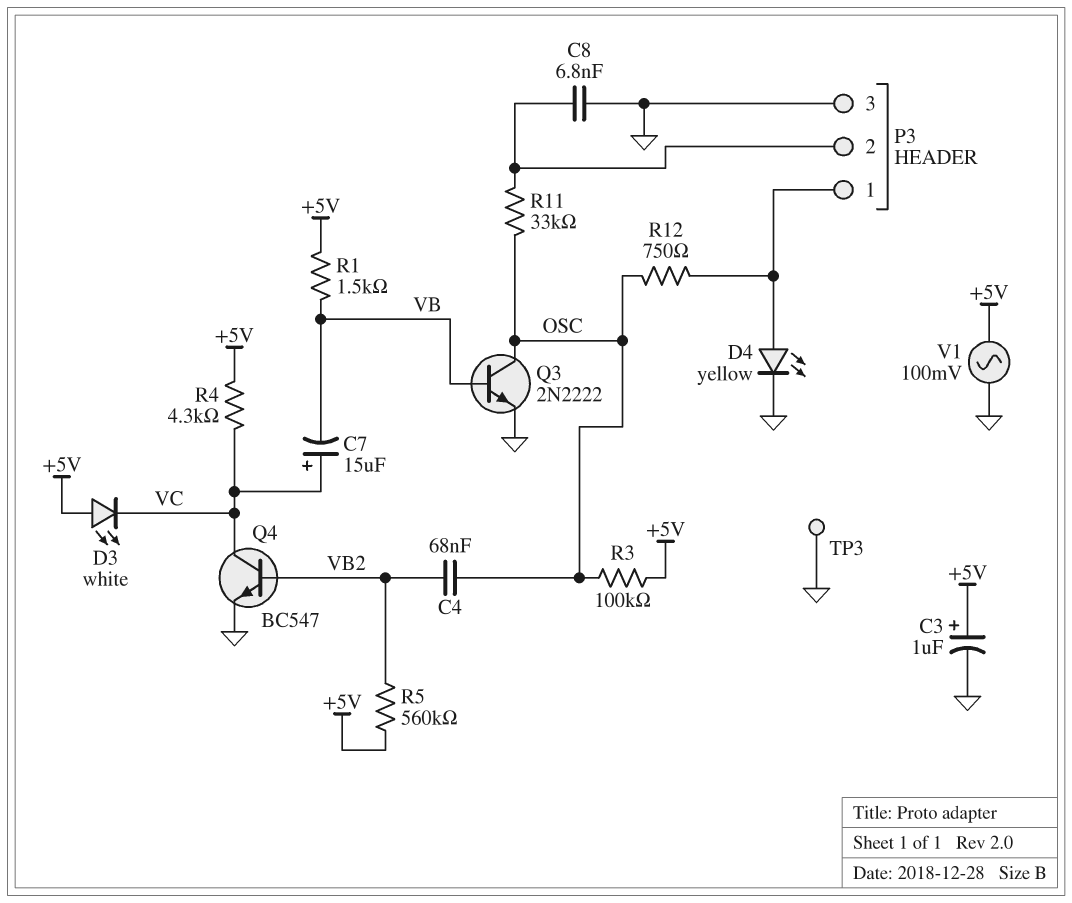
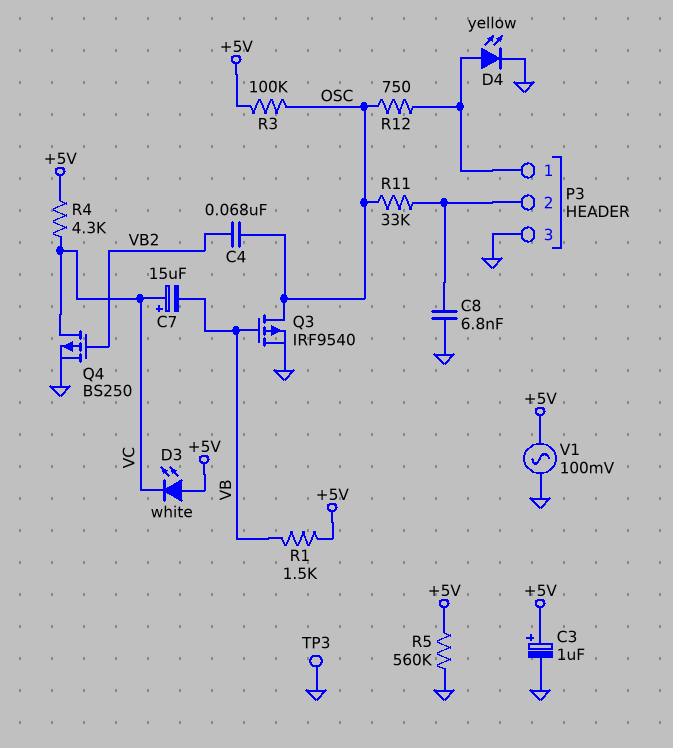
Q3: NPN 2N2222 (B VB, C OSC, E GND) -> PMOS IRF9540 (G VB, D OSC, S GND)
Q4: NPN BC547 (B VB2, C VC, E GND) -> PMOS BS250 (G VB2, D VC, S GND)
R5: 560k (+5V, VB2) -> 560k (+5V, GND)

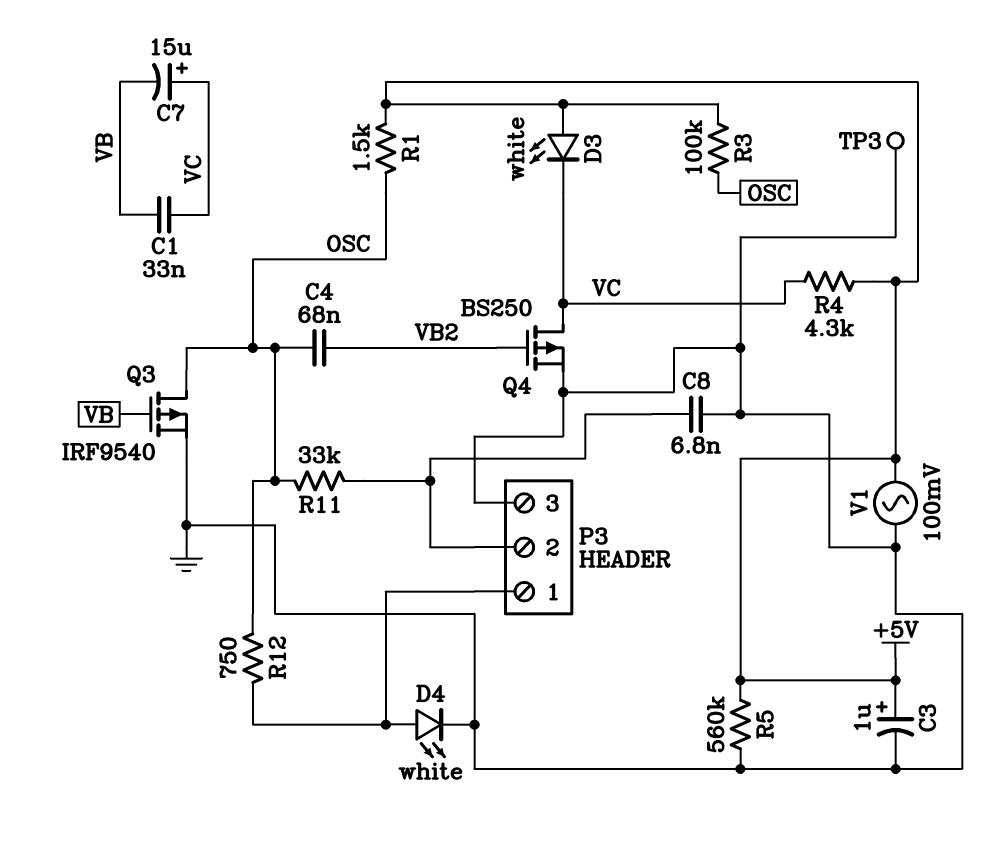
C1: none -> 33nF (VB, VC)
D4: LED yellow (A P3/1, K GND) -> LED white (A P3/1, K GND)
R1: 1.5k (+5V, VB) -> 1.5k (+5V, OSC)

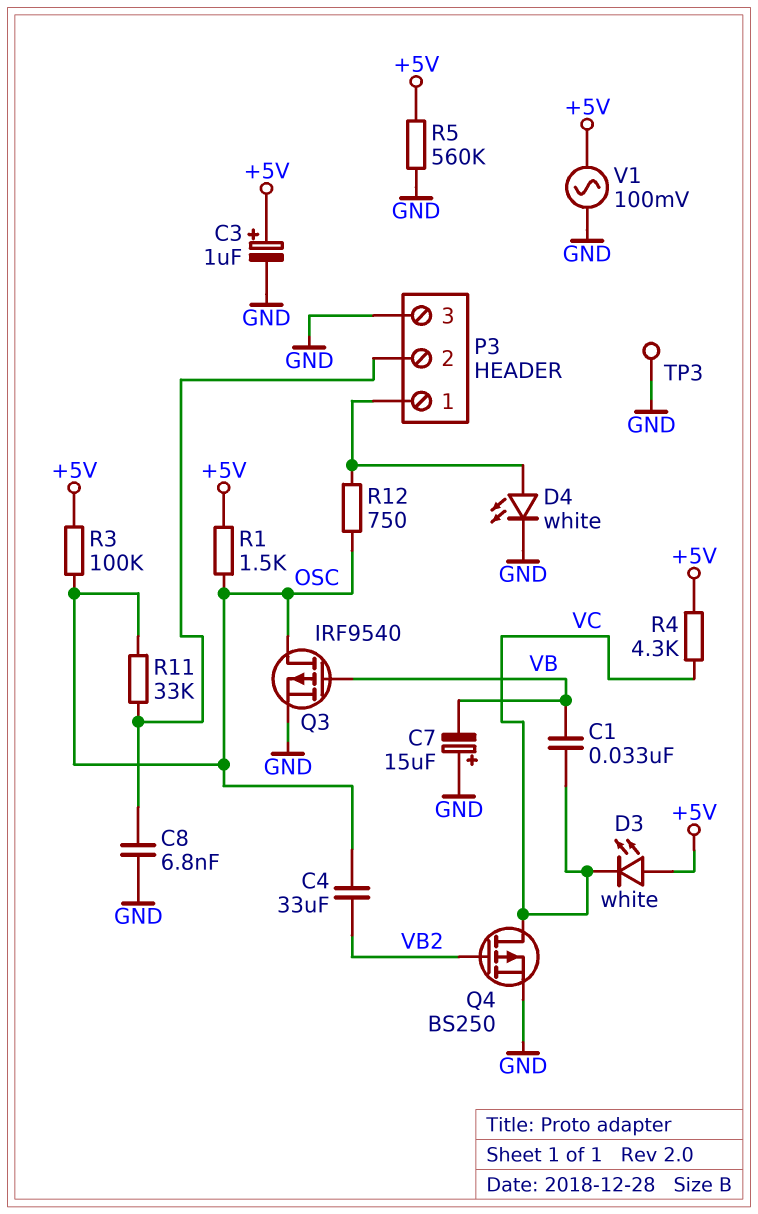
C4: 68nF (OSC, VB2) -> 33uF (OSC, VB2)
C7: 15uF (plus VC, minus VB) -> 15uF (plus GND, minus VB)

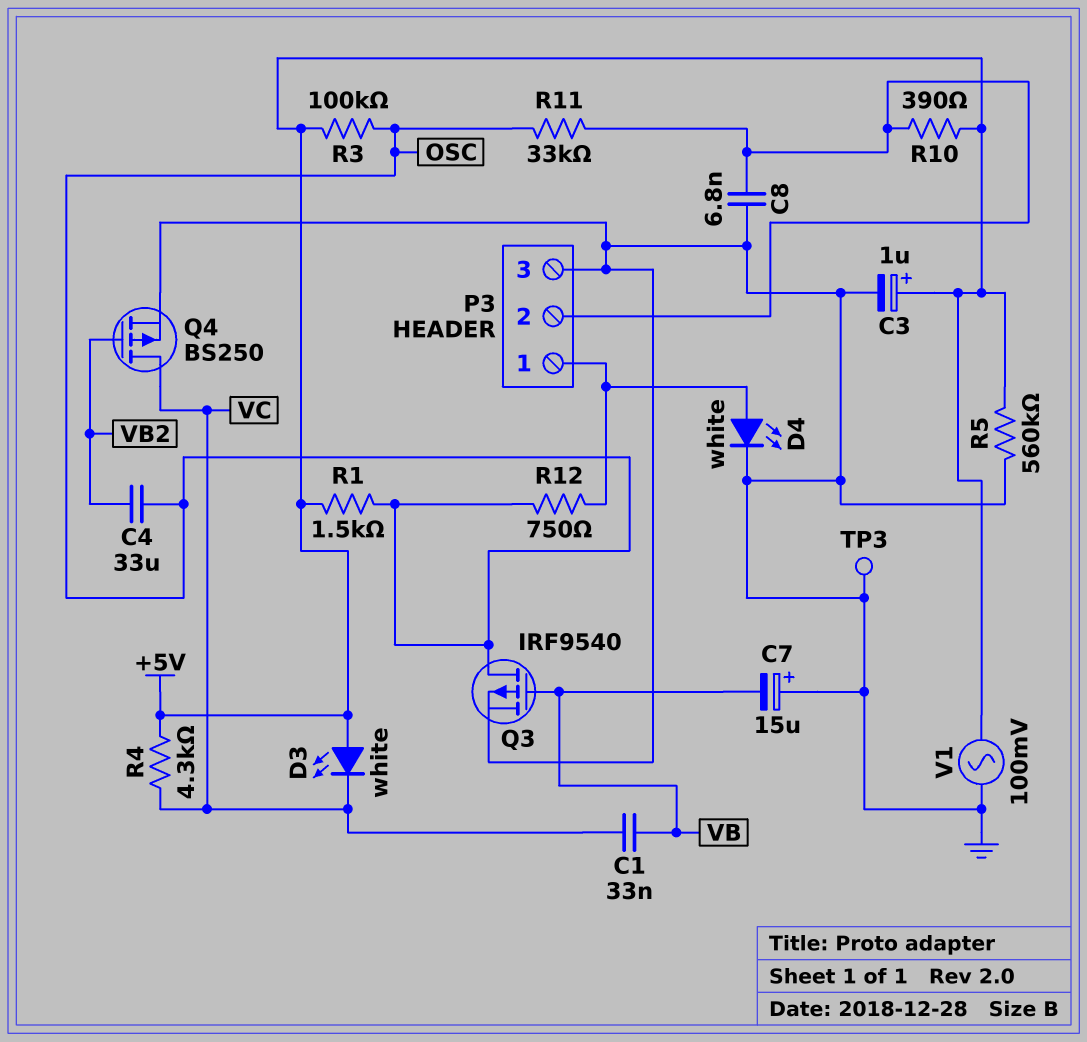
R10: none -> 390 (+5V, P3/2)

